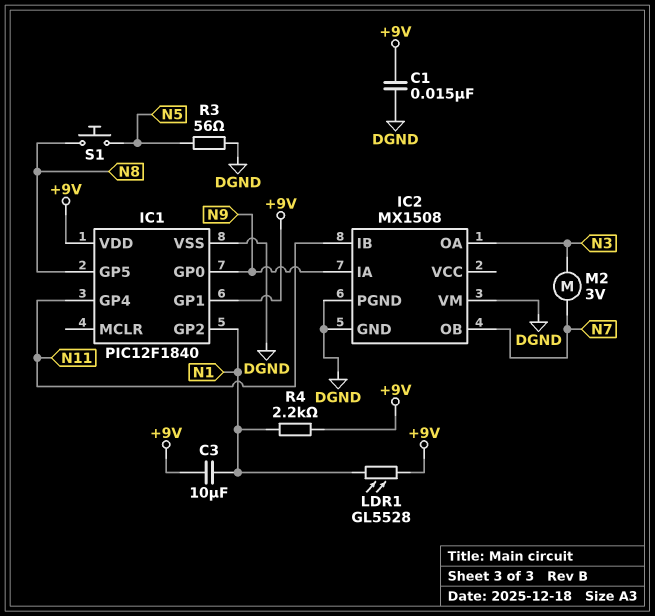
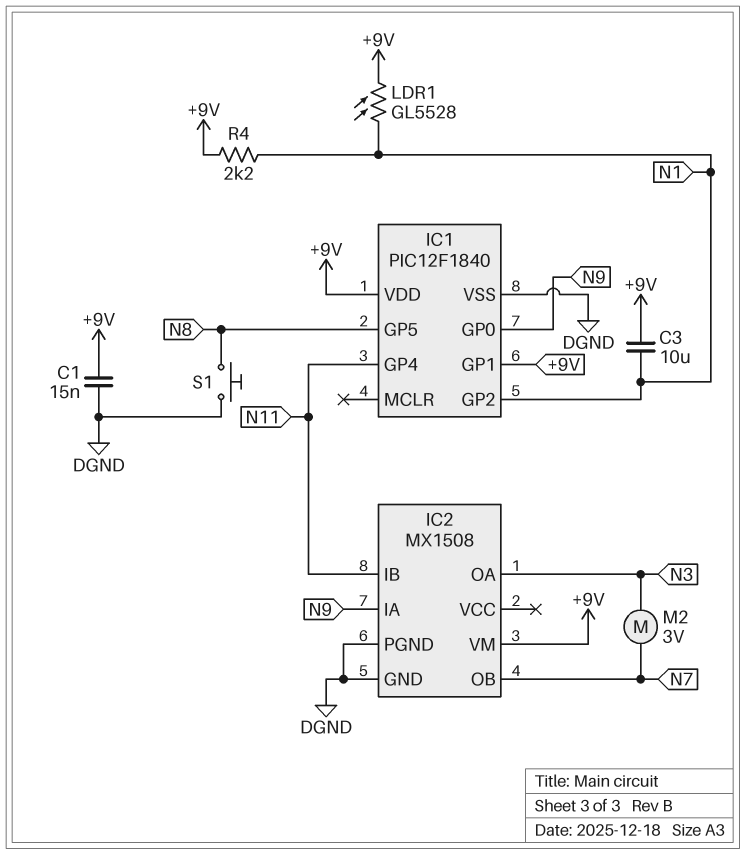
IC2 pin VM: DGND -> +9V
R3: 56 (DGND, N5) -> none
S1: button (N5, N8) -> button (DGND, N8)

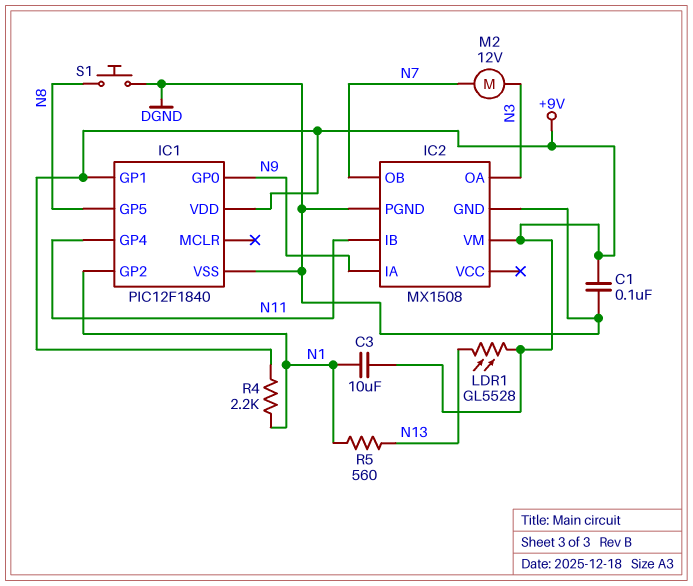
C1: 15nF (+9V, DGND) -> 100nF (+9V, DGND)
LDR1: GL5528 (+9V, N1) -> GL5528 (+9V, N13)
M2: motor 3V (N3, N7) -> motor 12V (N3, N7)
R5: none -> 560 (N1, N13)

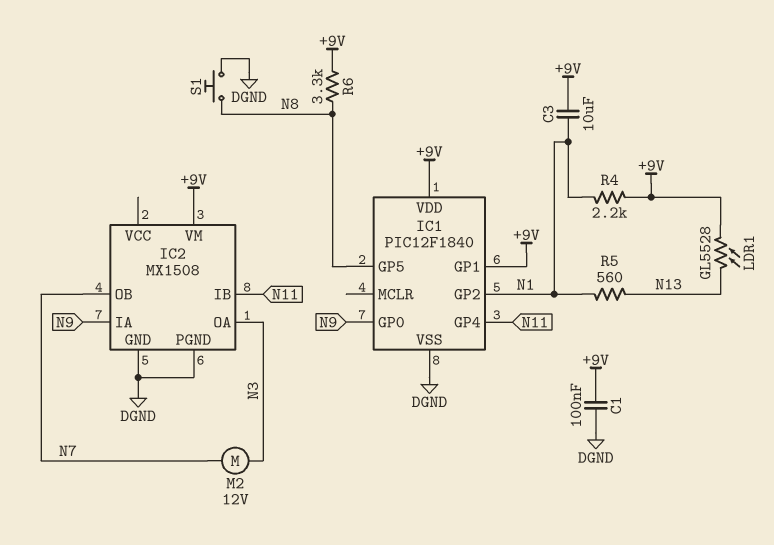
R6: none -> 3.3k (+9V, N8)

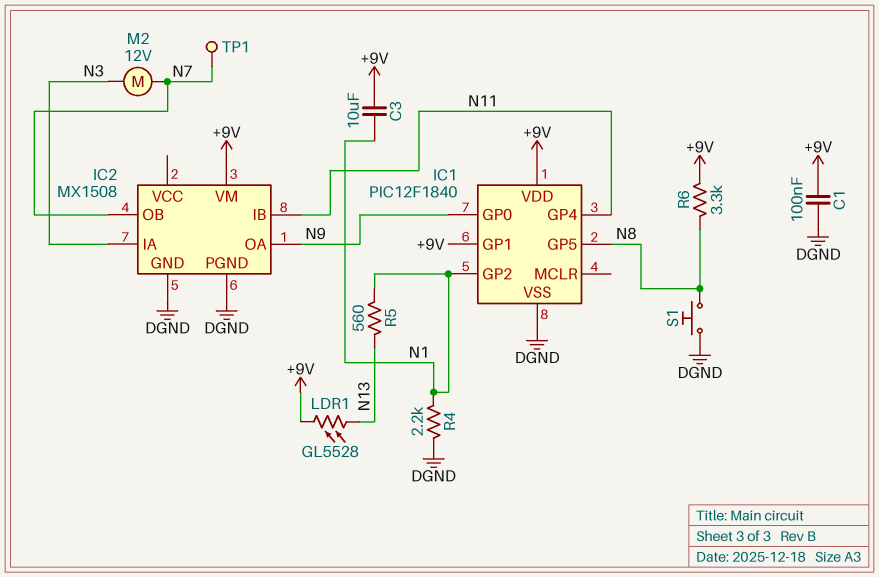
IC2 pin IA: N9 -> N3
IC2 pin OA: N3 -> N9
R4: 2.2k (+9V, N1) -> 2.2k (DGND, N1)
TP1: none -> test point (N7)

